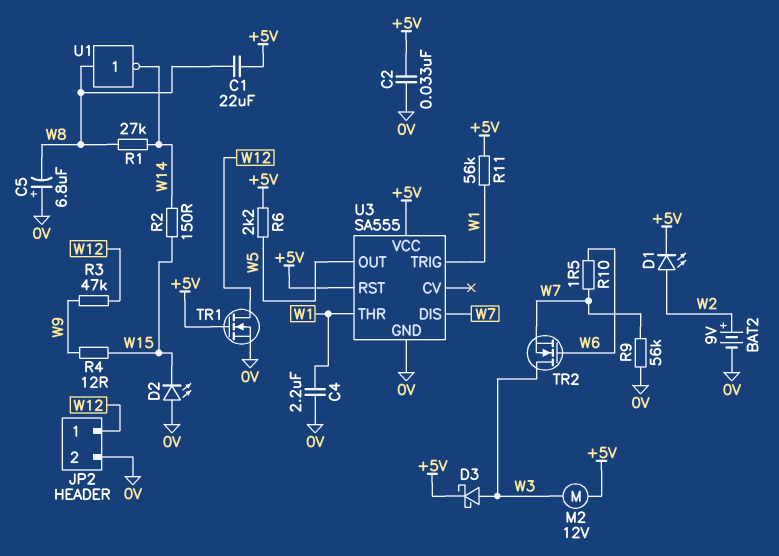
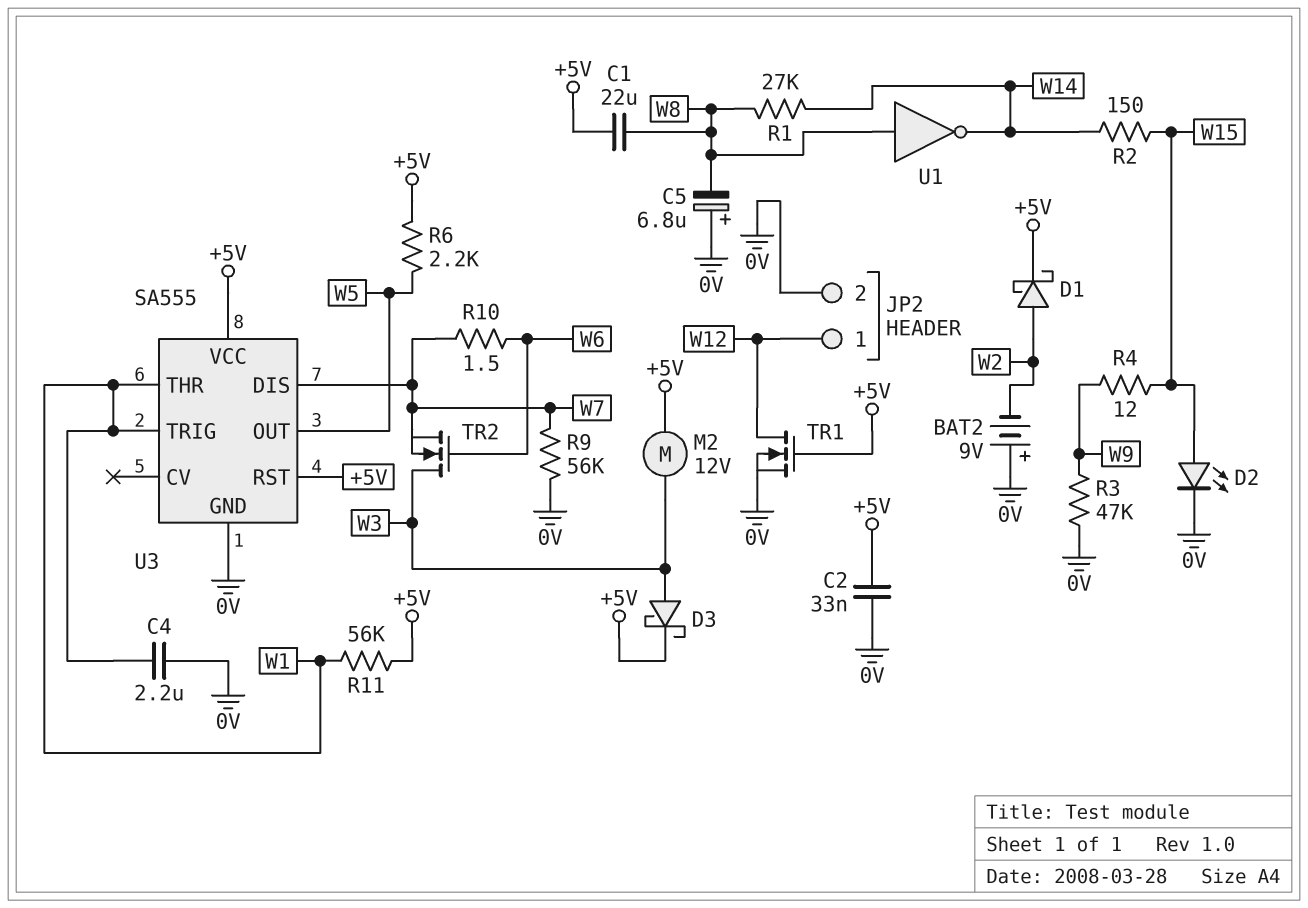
BAT2: 9V (plus W2, minus 0V) -> 9V (plus 0V, minus W2)
D1: LED (A W2, K +5V) -> schottky (A W2, K +5V)
D2: LED (A 0V, K W15) -> LED (A W15, K 0V)
R3: 47k (W9, W12) -> 47k (0V, W9)

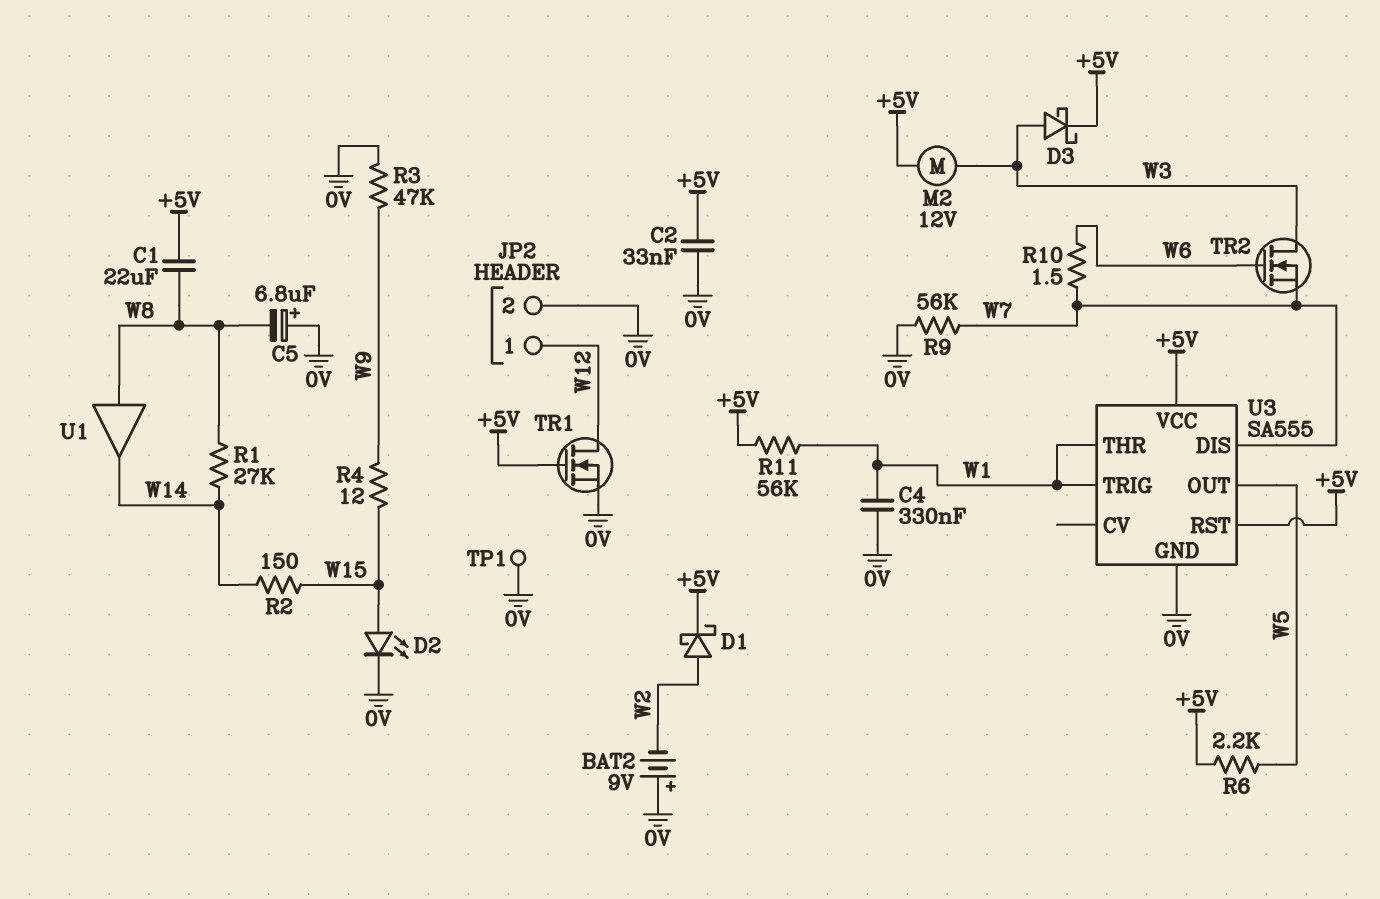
C4: 2.2uF (0V, W1) -> 330nF (0V, W1)
TP1: none -> test point (0V)
U1: NOT (in W8, out W14) -> buffer (in W8, out W14)

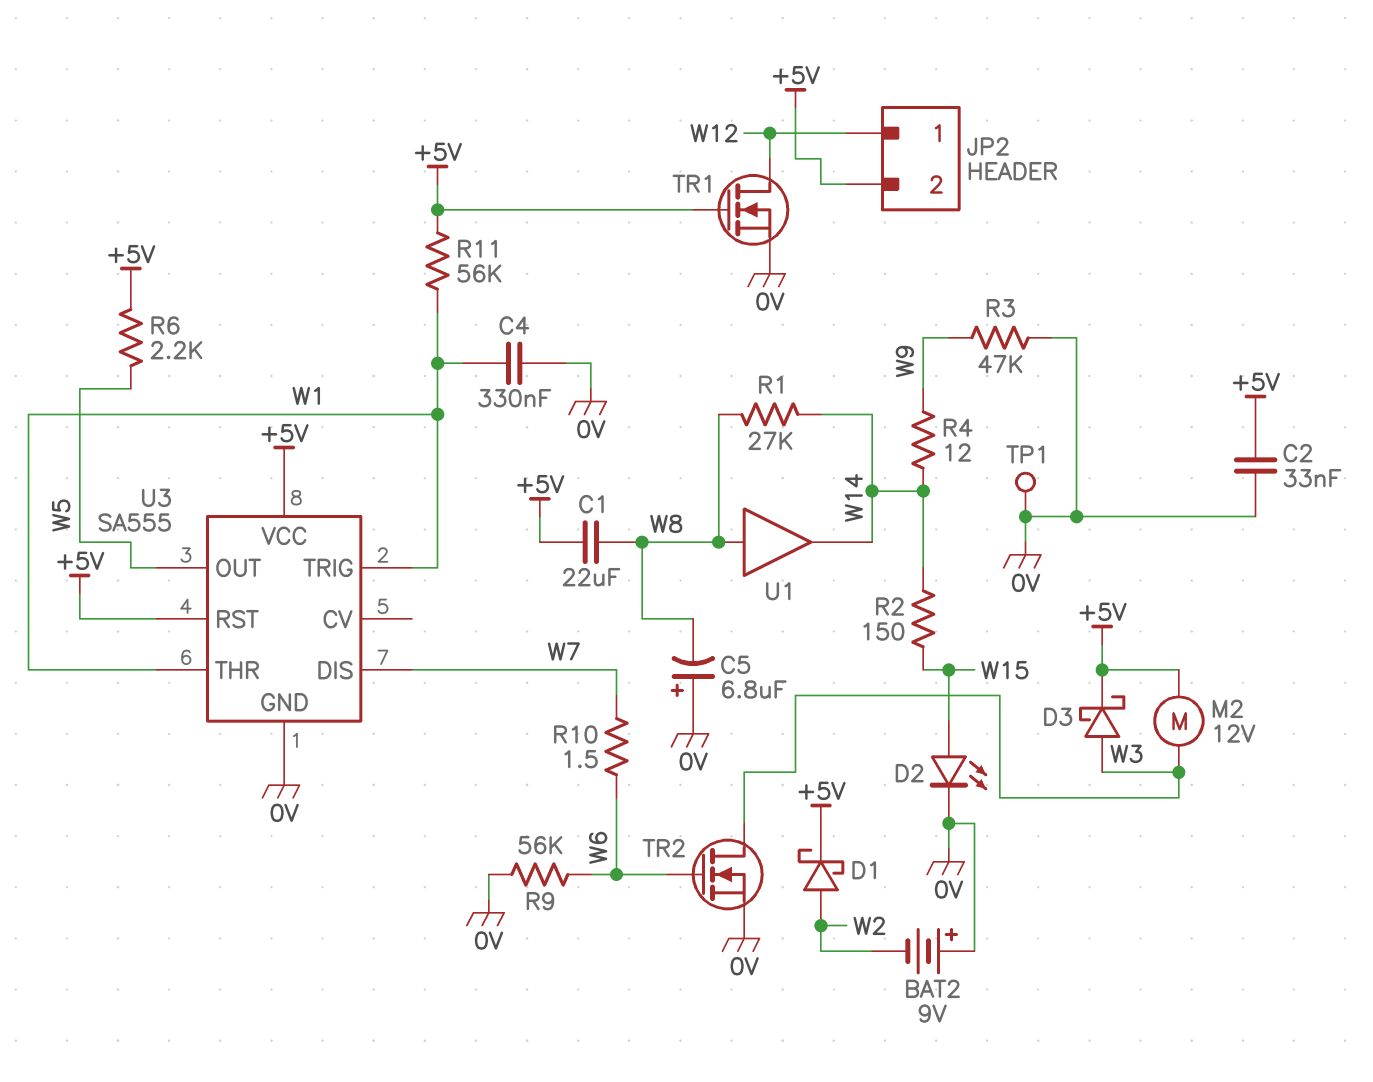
JP2 pin 2: 0V -> +5V
R4: 12 (W9, W15) -> 12 (W9, W14)
R9: 56k (0V, W7) -> 56k (0V, W6)
TR2: NMOS (G W6, D W3, S W7) -> NMOS (G W6, D W3, S 0V)

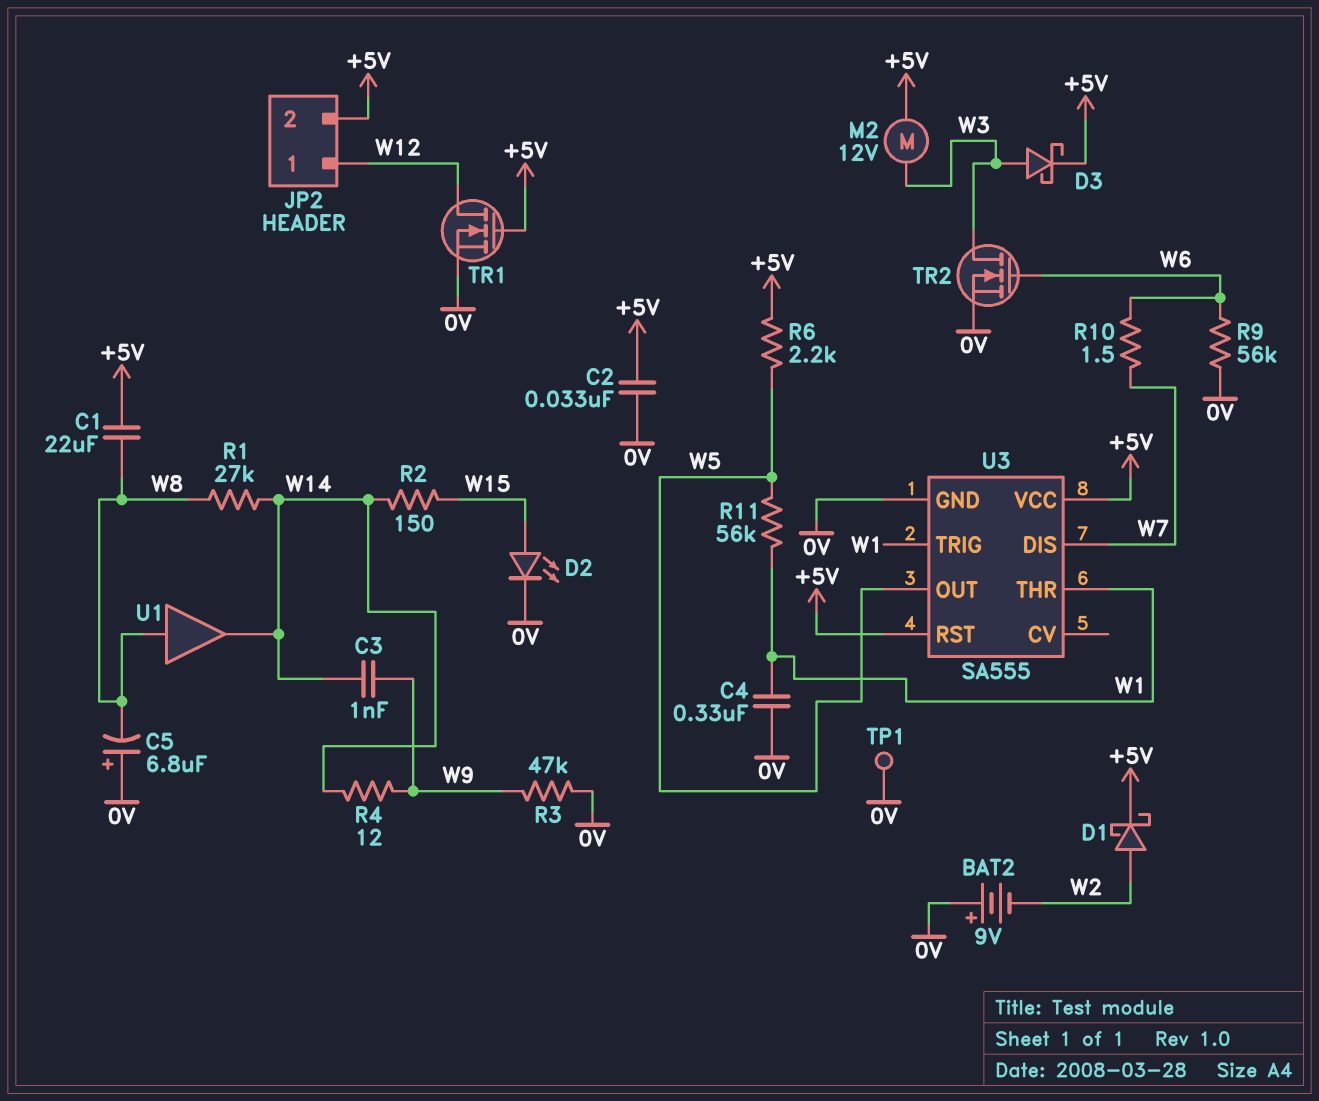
C3: none -> 1nF (W9, W14)
R11: 56k (+5V, W1) -> 56k (W1, W5)

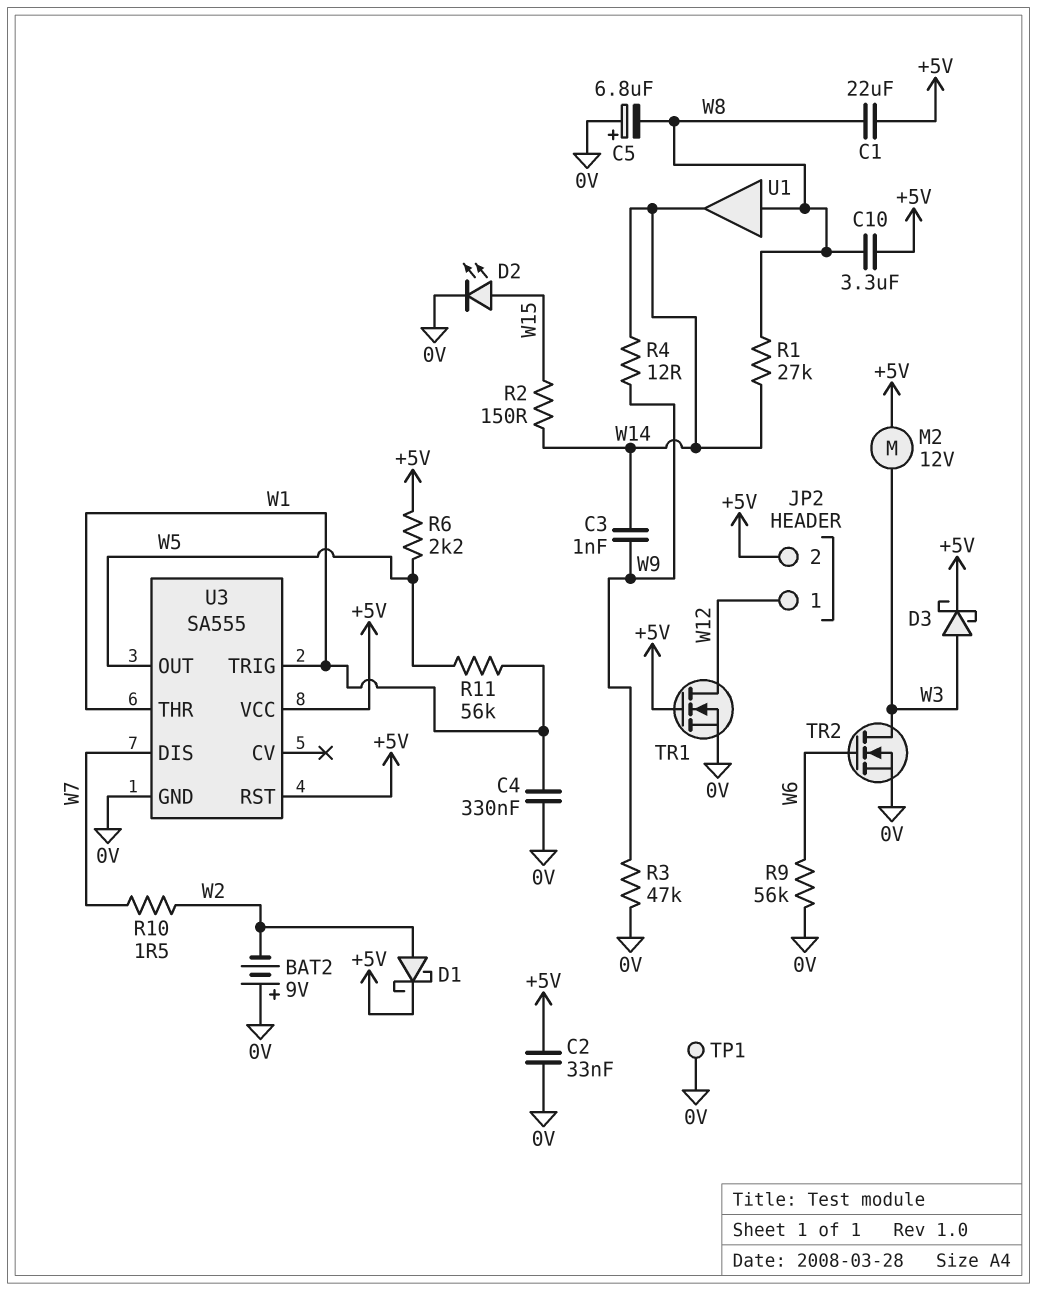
C10: none -> 3.3uF (+5V, W8)
R10: 1.5 (W6, W7) -> 1.5 (W2, W7)

